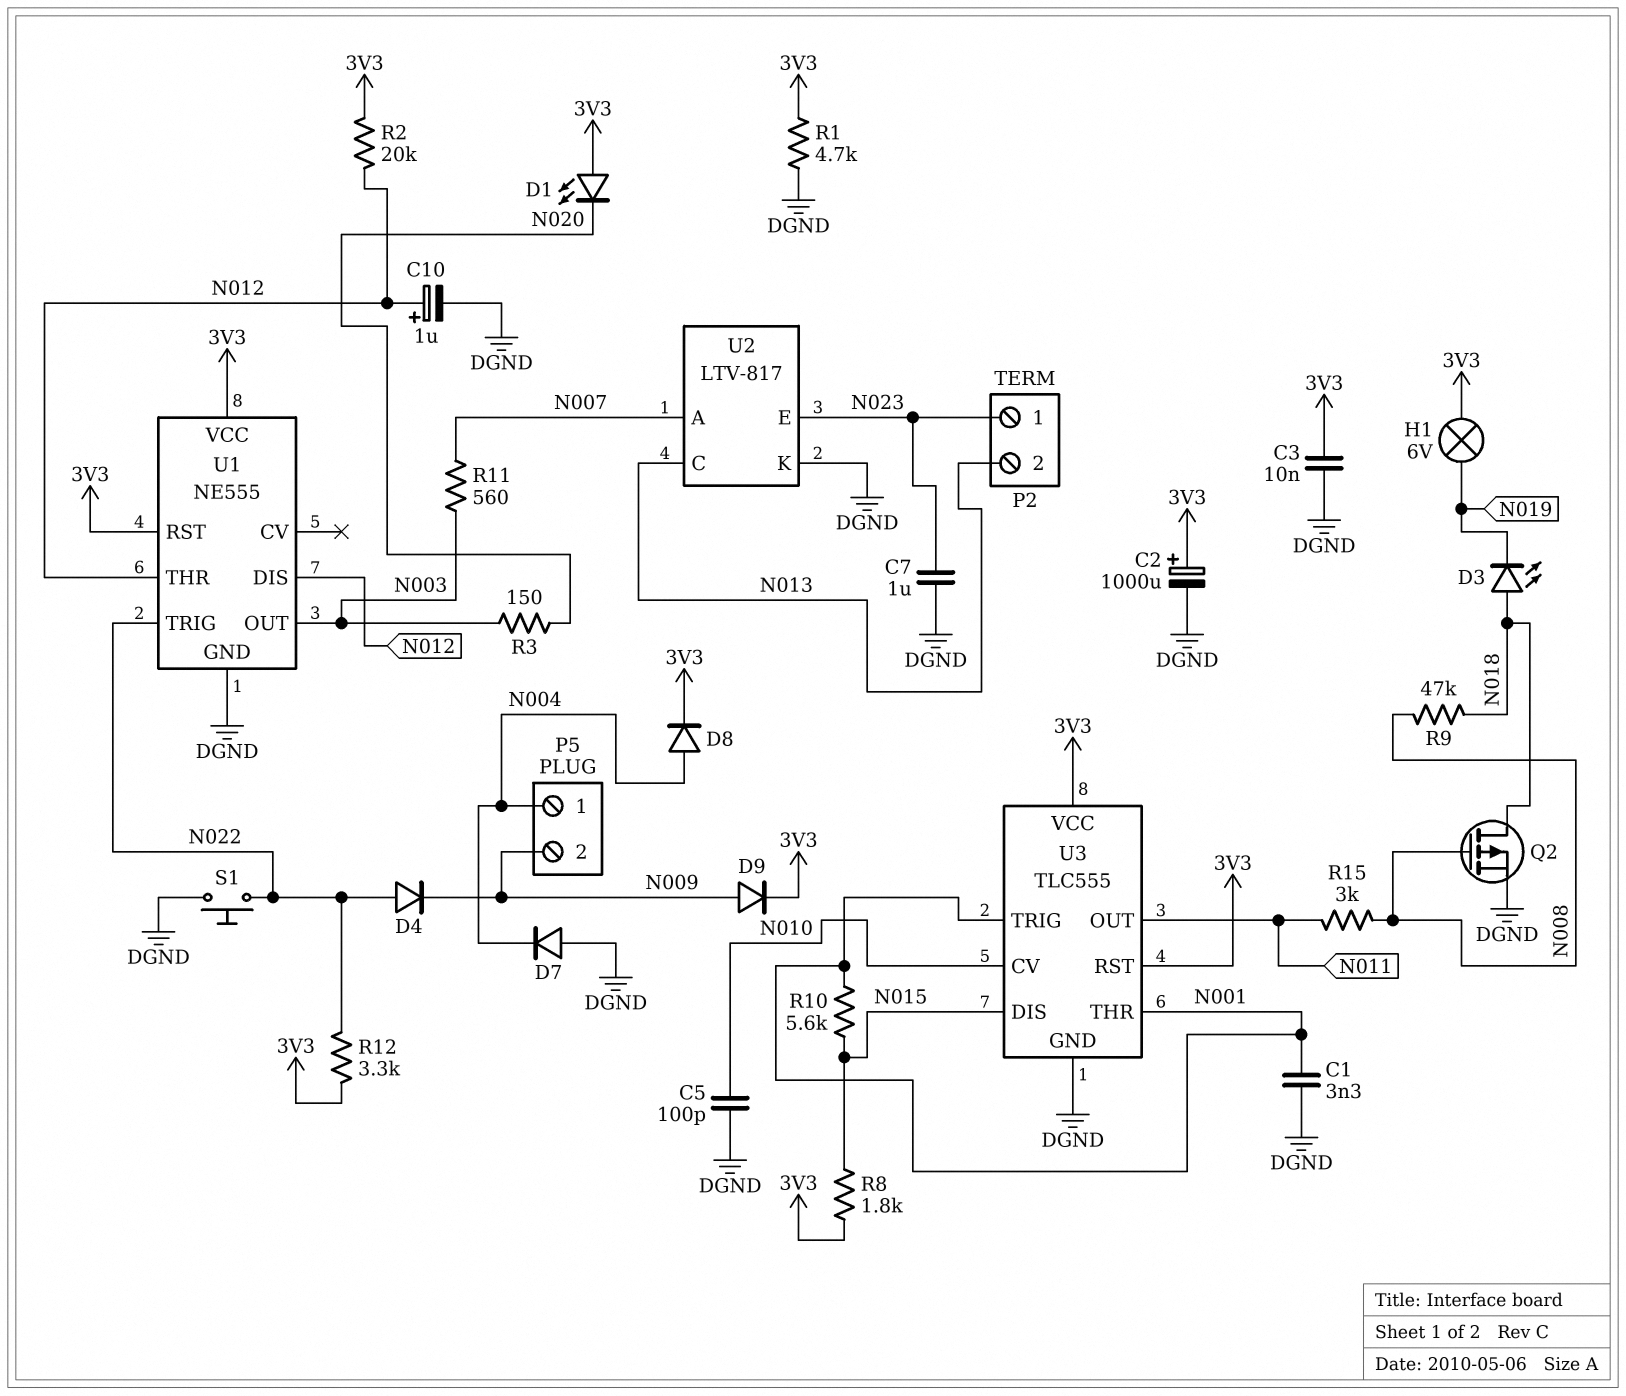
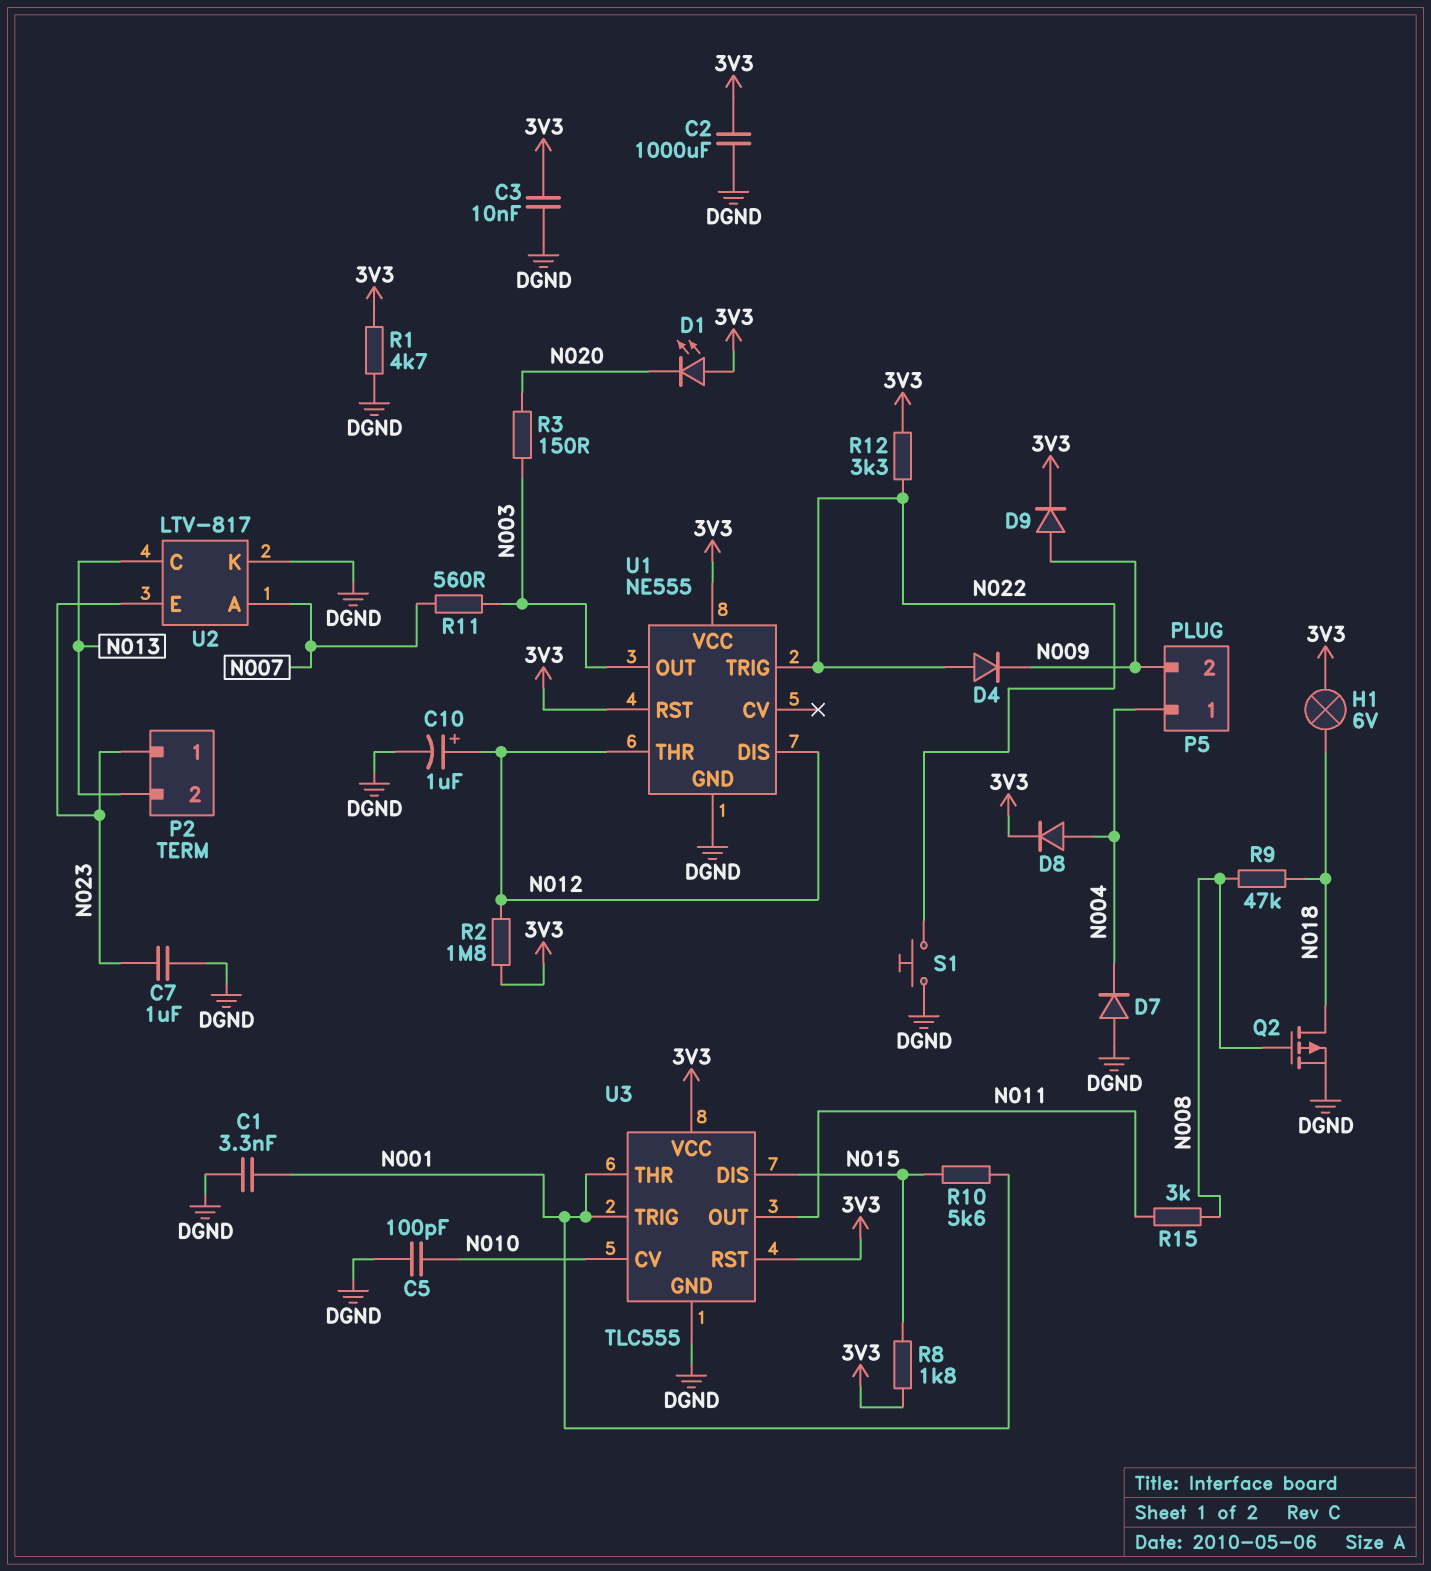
C2: 1000uF (plus 3V3, minus DGND) -> 1000uF (3V3, DGND)
D3: LED (A N018, K N019) -> none
H1: lamp 6V (3V3, N019) -> lamp 6V (3V3, N018)
R2: 20k (3V3, N012) -> 1.8M (3V3, N012)

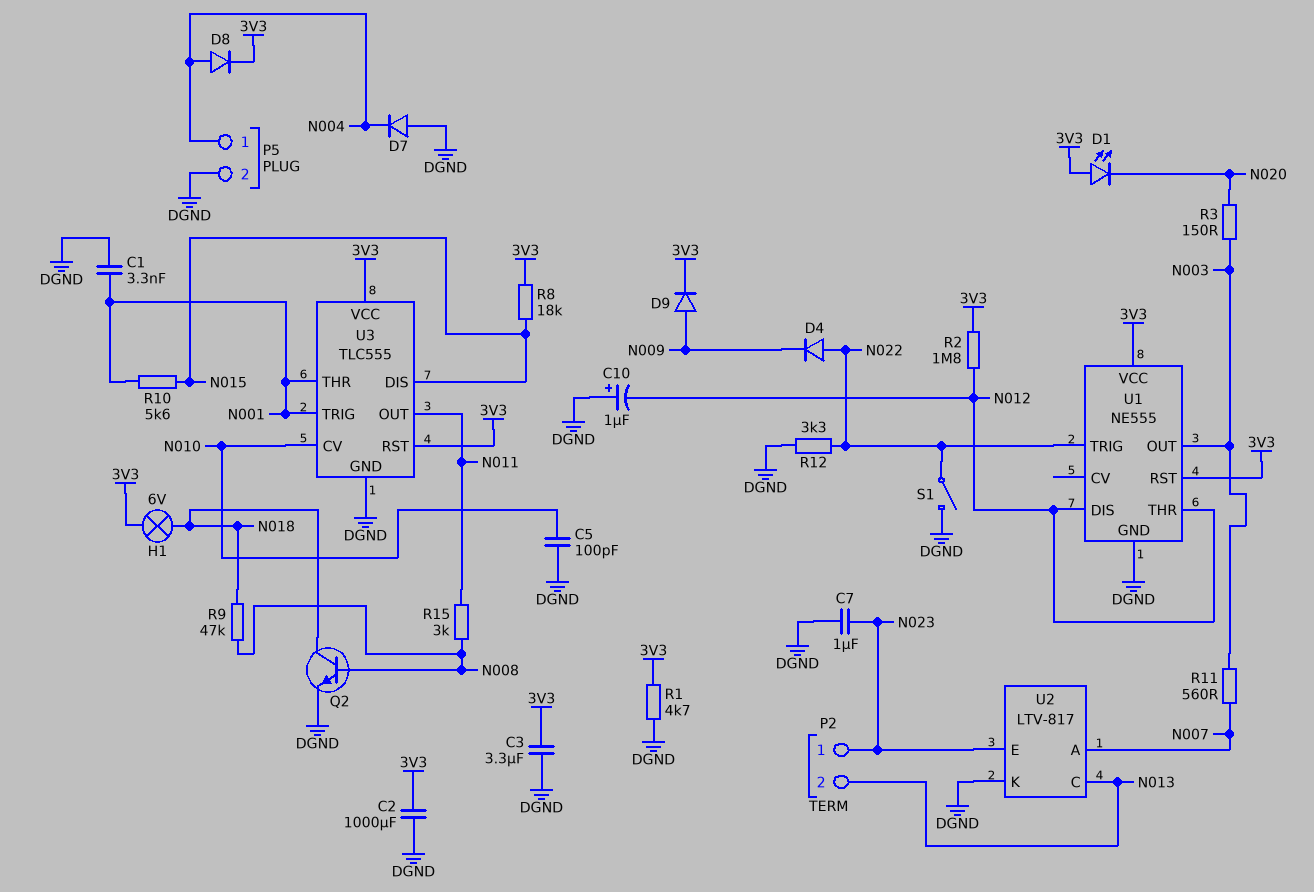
C3: 10nF (3V3, DGND) -> 3.3uF (3V3, DGND)
C10: 1uF (plus N012, minus DGND) -> 1uF (plus DGND, minus N012)
P5 pin 2: N009 -> DGND
Q2: PMOS (G N008, D N018, S DGND) -> NPN (B N008, C N018, E DGND)
R8: 1.8k (3V3, N015) -> 18k (3V3, N015)
R12: 3.3k (3V3, N022) -> 3.3k (DGND, N022)
S1: button (DGND, N022) -> switch (DGND, N022)

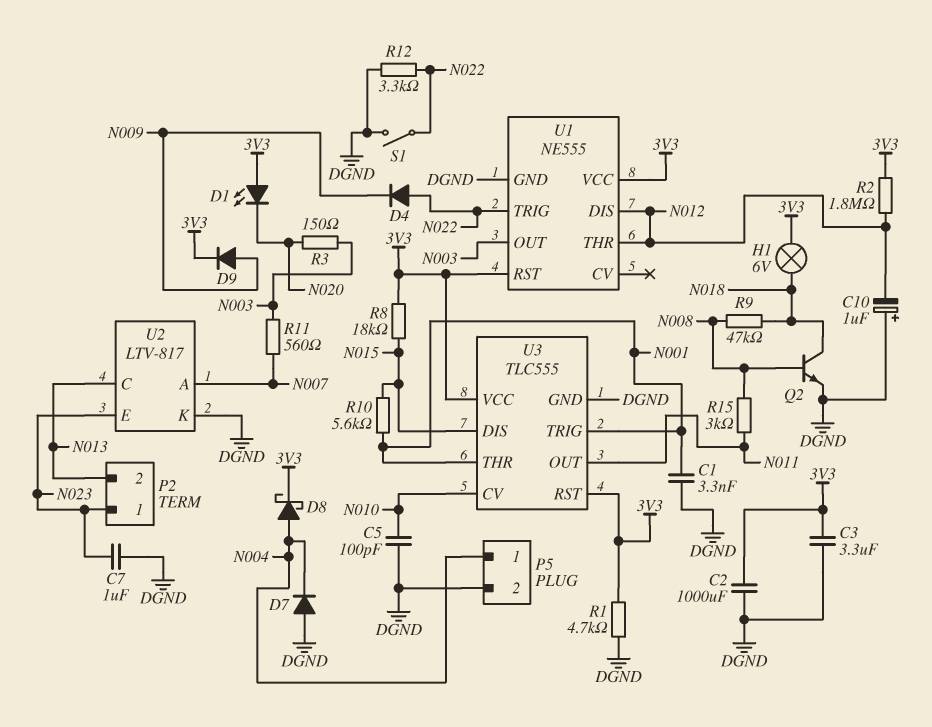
D8: diode (A N004, K 3V3) -> schottky (A N004, K 3V3)

